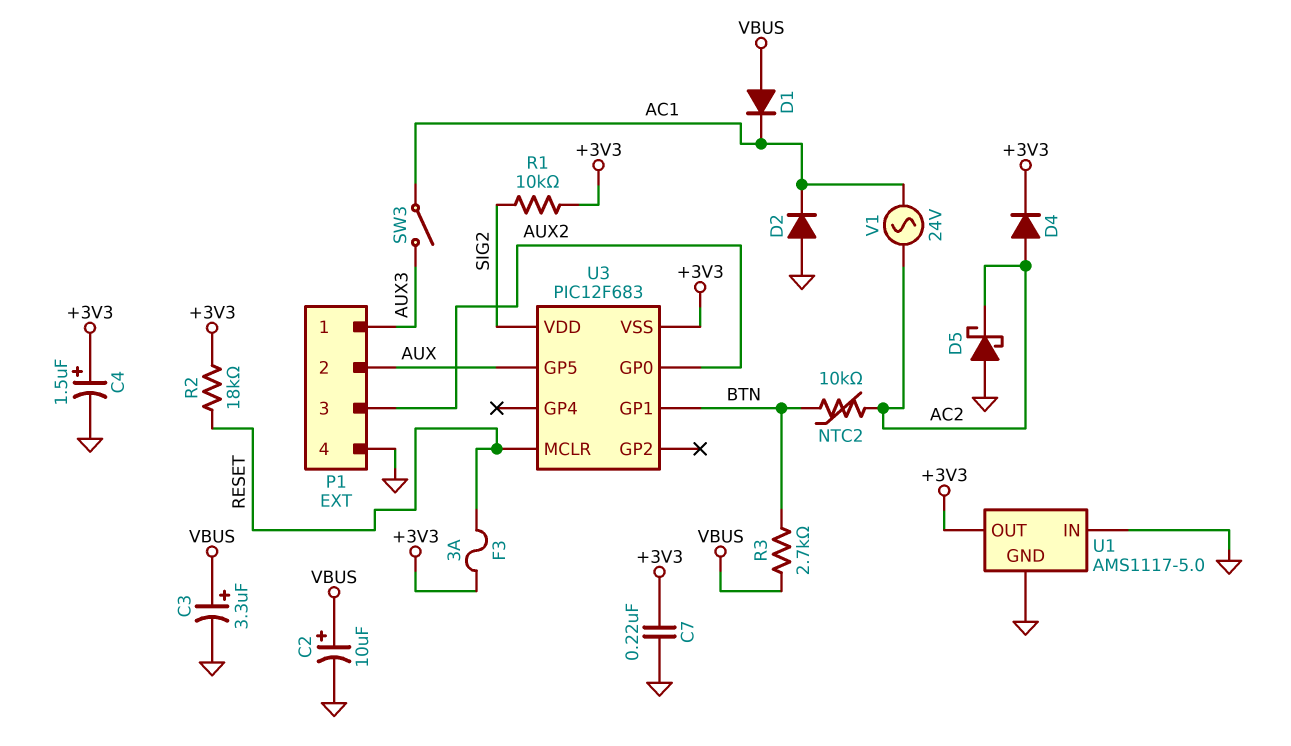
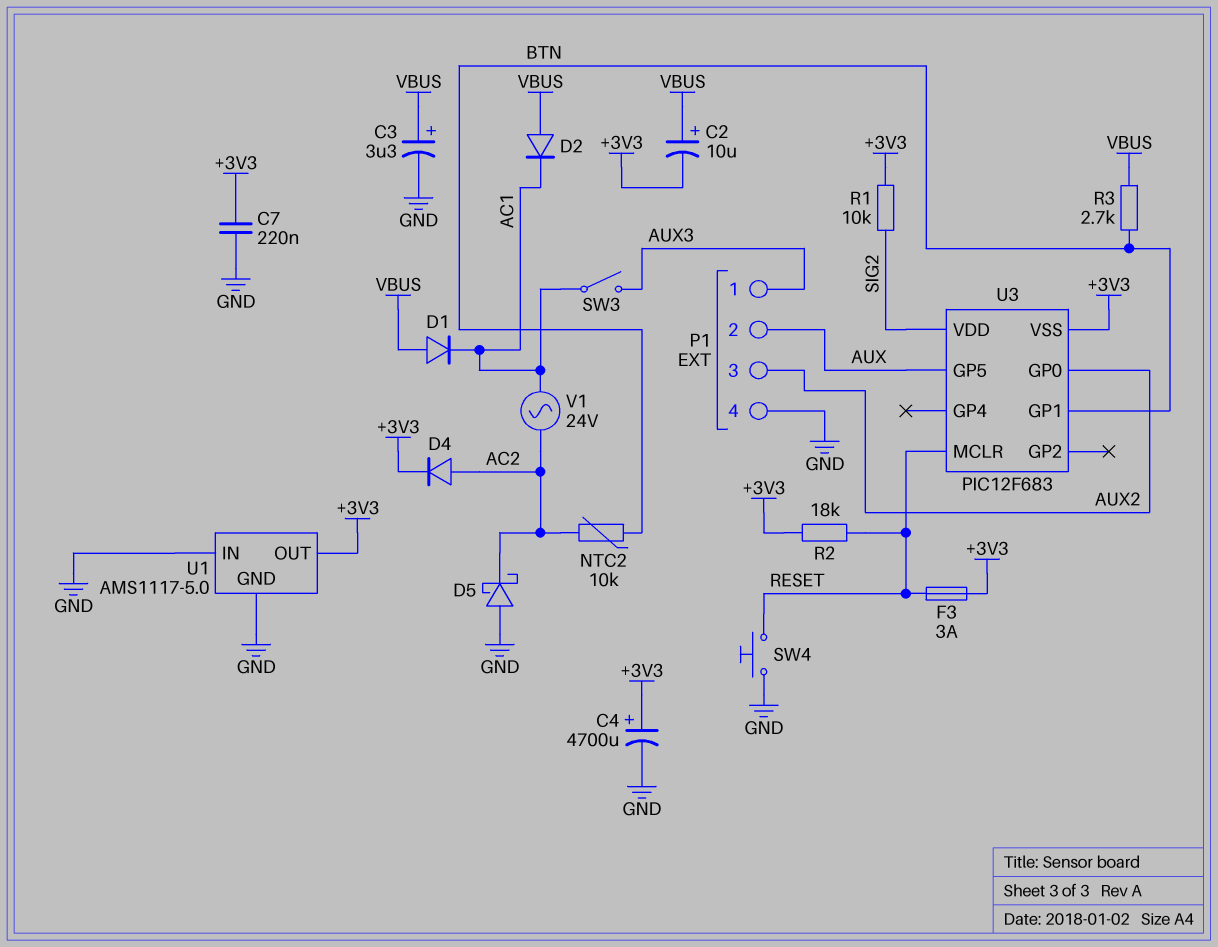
C2: 10uF (plus VBUS, minus GND) -> 10uF (plus VBUS, minus +3V3)
C4: 1.5uF (plus +3V3, minus GND) -> 4700uF (plus +3V3, minus GND)
D2: diode (A GND, K AC1) -> diode (A VBUS, K AC1)
SW4: none -> button (GND, RESET)

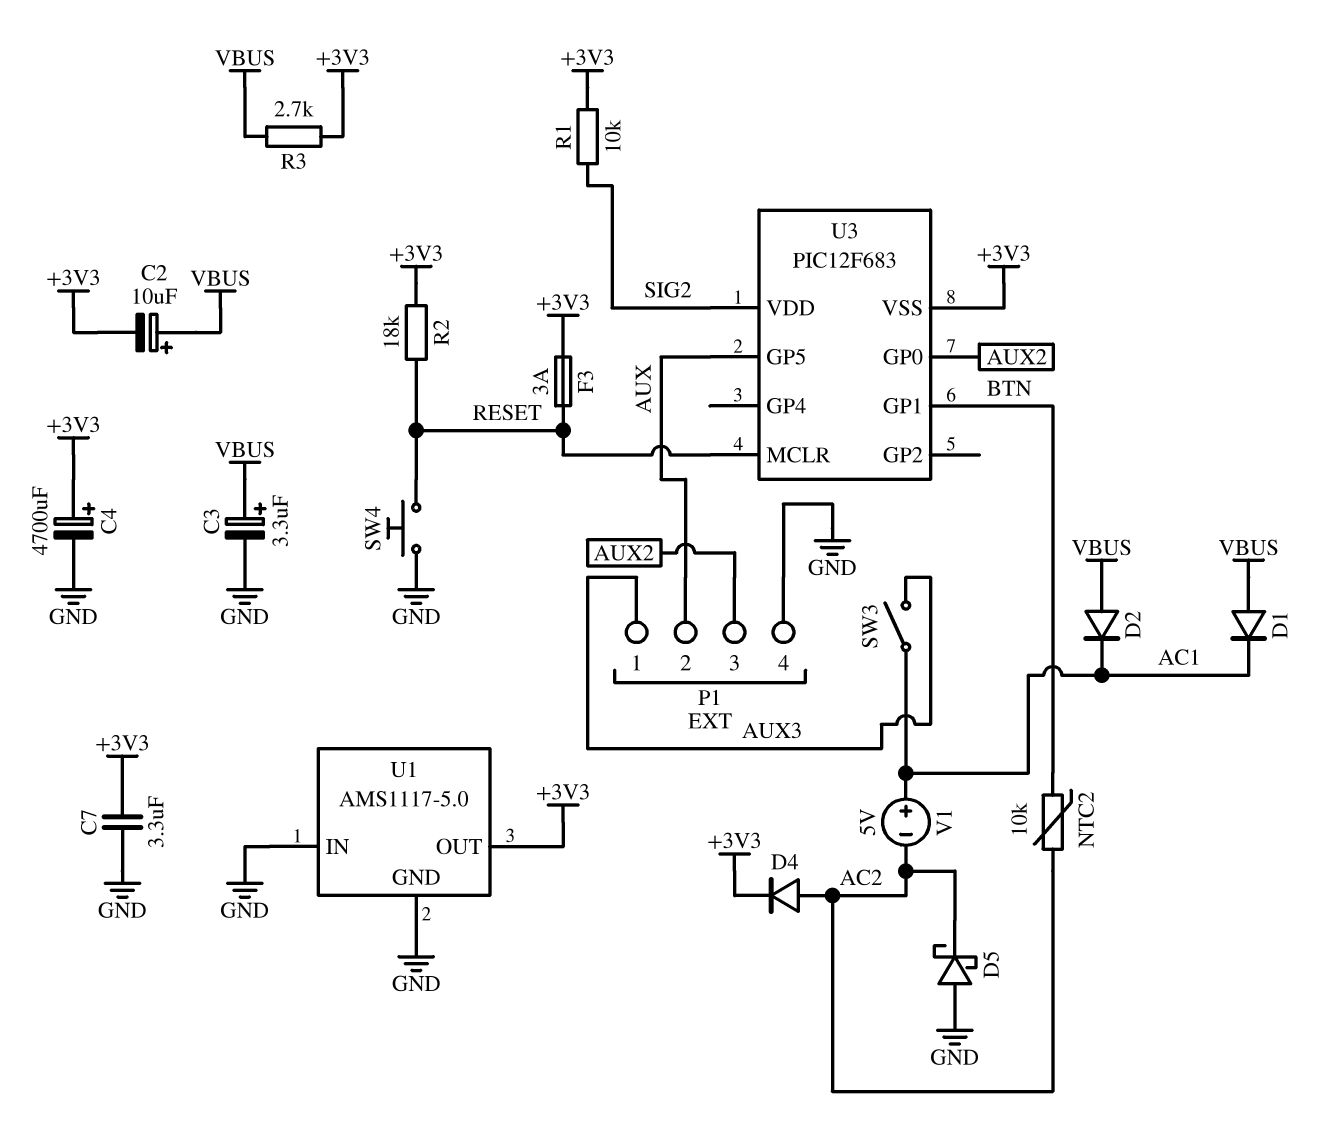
C7: 220nF (+3V3, GND) -> 3.3uF (+3V3, GND)
R3: 2.7k (BTN, VBUS) -> 2.7k (+3V3, VBUS)
V1: AC 24V (AC1, AC2) -> 5V (plus AC1, minus AC2)

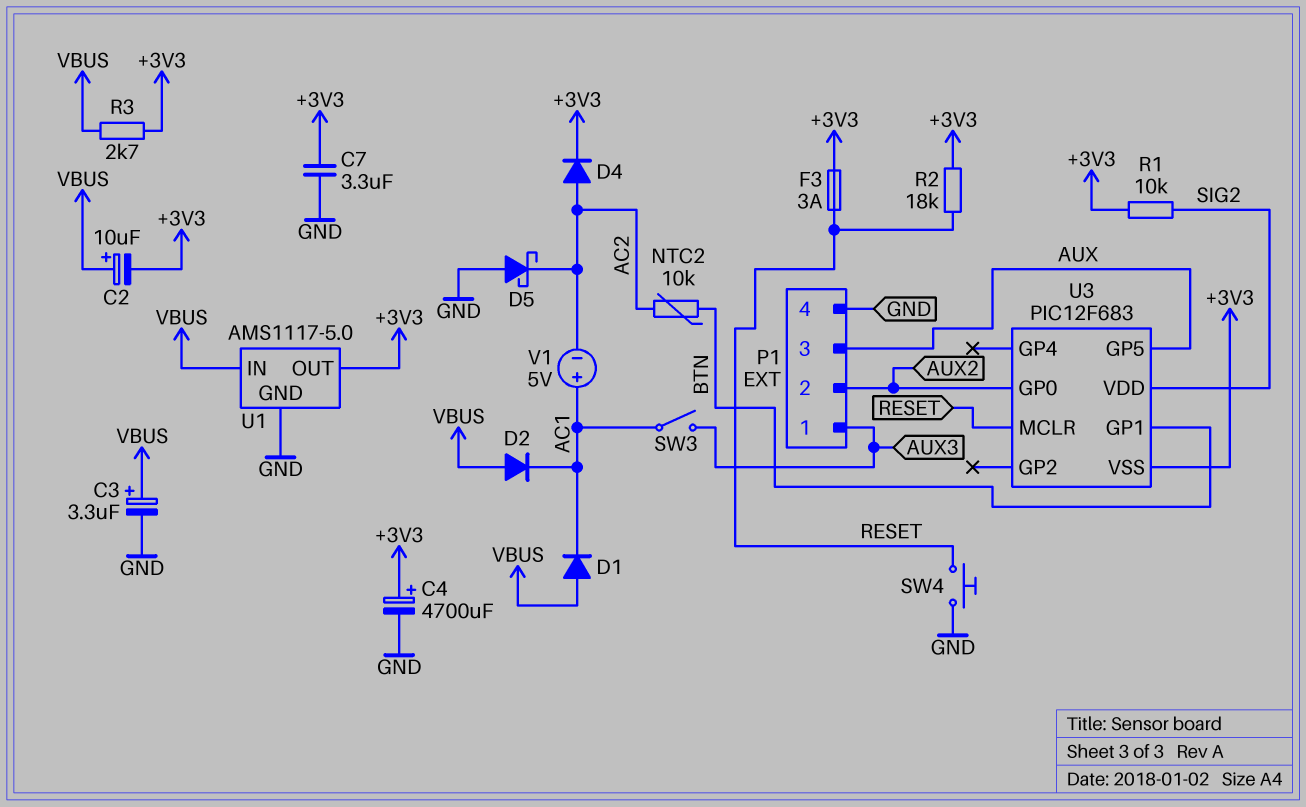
P1 pin 2: AUX -> AUX2
P1 pin 3: AUX2 -> AUX
U1 pin IN: GND -> VBUS

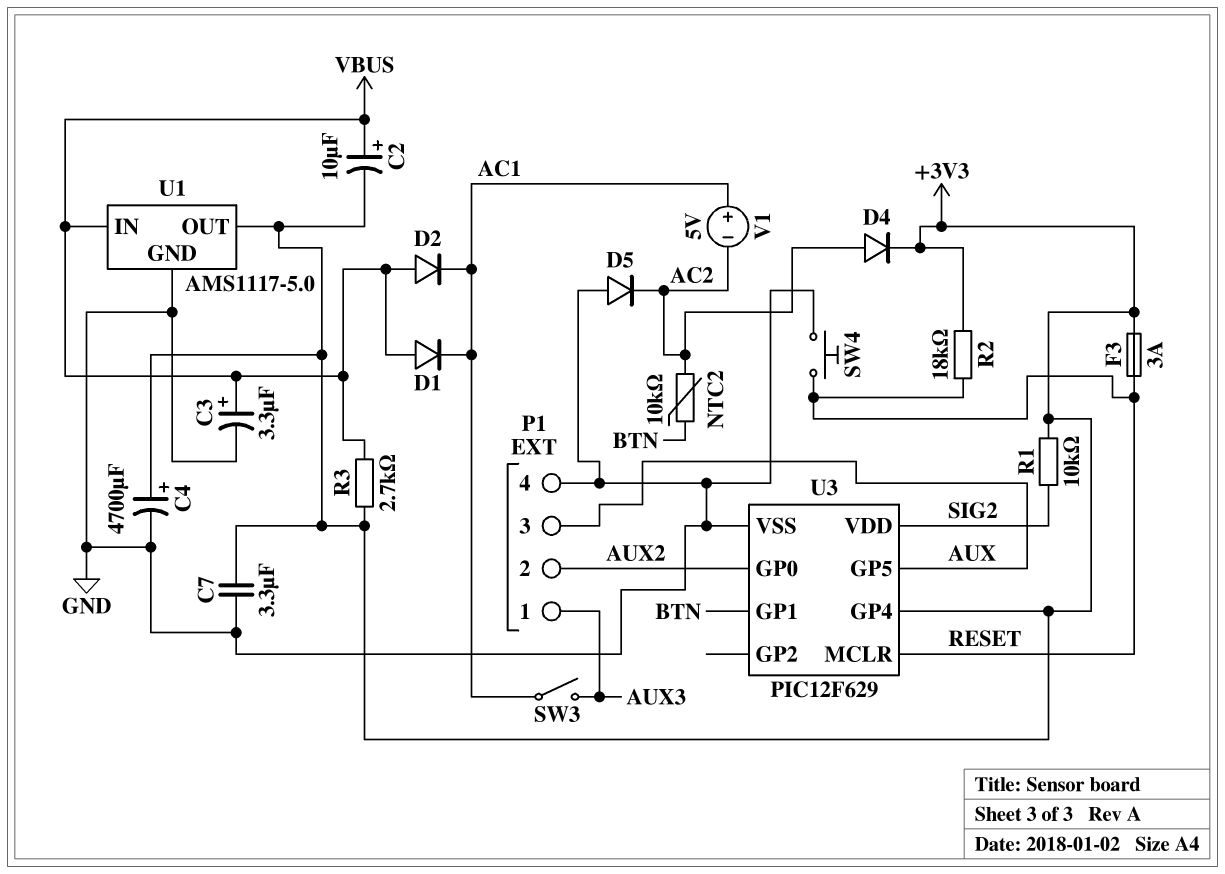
D5: schottky (A GND, K AC2) -> diode (A GND, K AC2)
U3: PIC12F683 -> PIC12F629
U3 pin GP4: none -> +3V3
U3 pin VSS: +3V3 -> GND

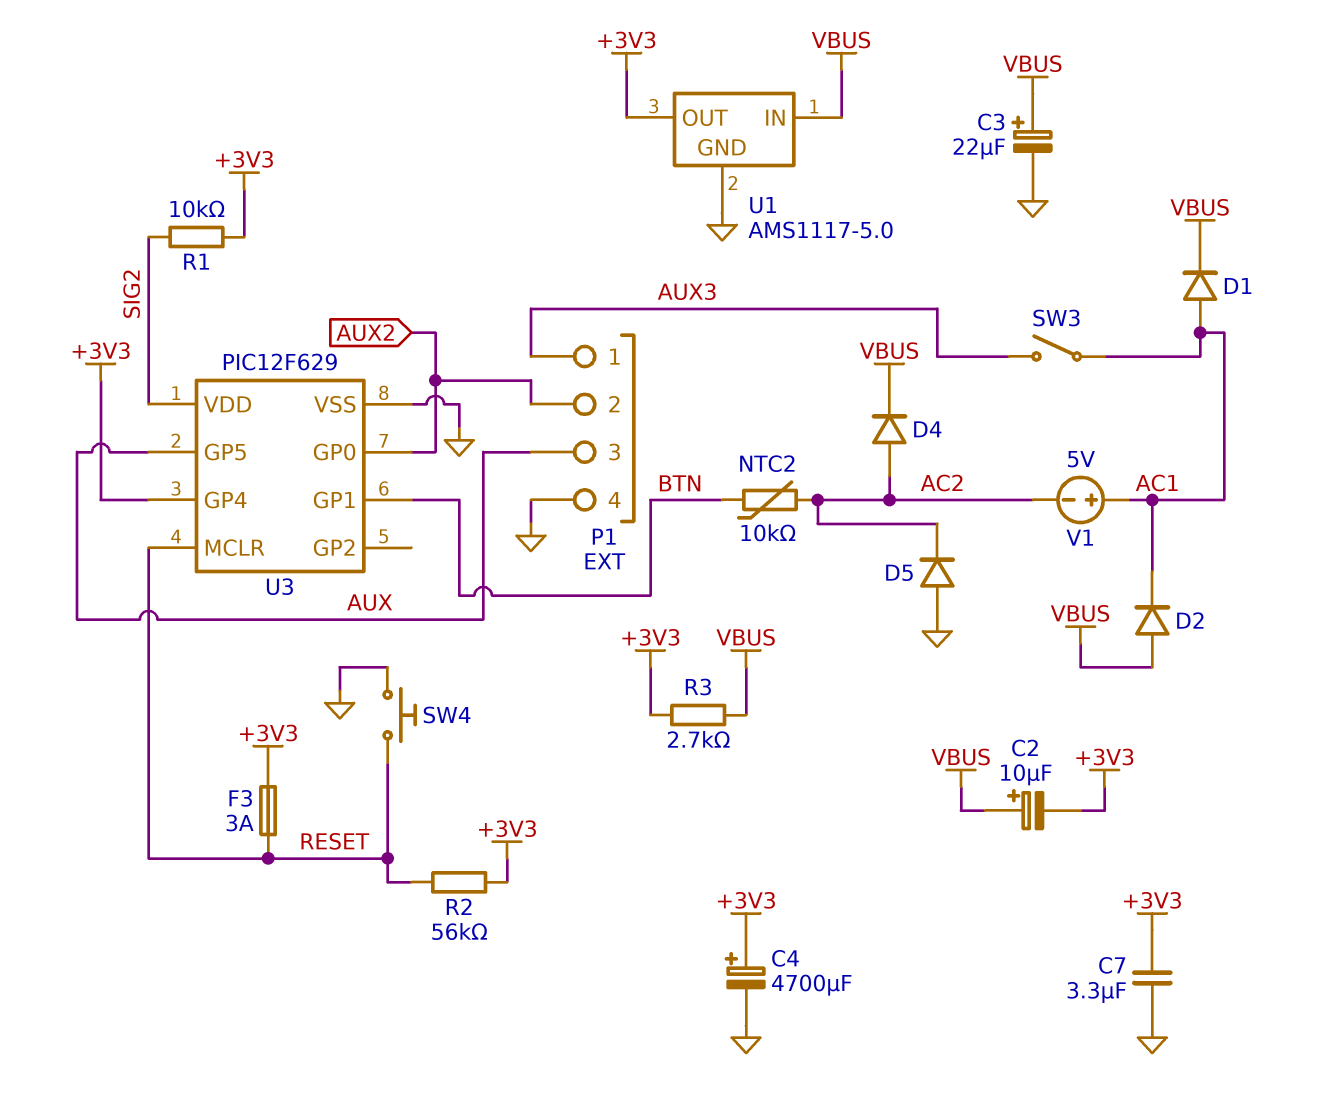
C3: 3.3uF (plus VBUS, minus GND) -> 22uF (plus VBUS, minus GND)
D1: diode (A VBUS, K AC1) -> diode (A AC1, K VBUS)
D4: diode (A AC2, K +3V3) -> diode (A AC2, K VBUS)
R2: 18k (+3V3, RESET) -> 56k (+3V3, RESET)

